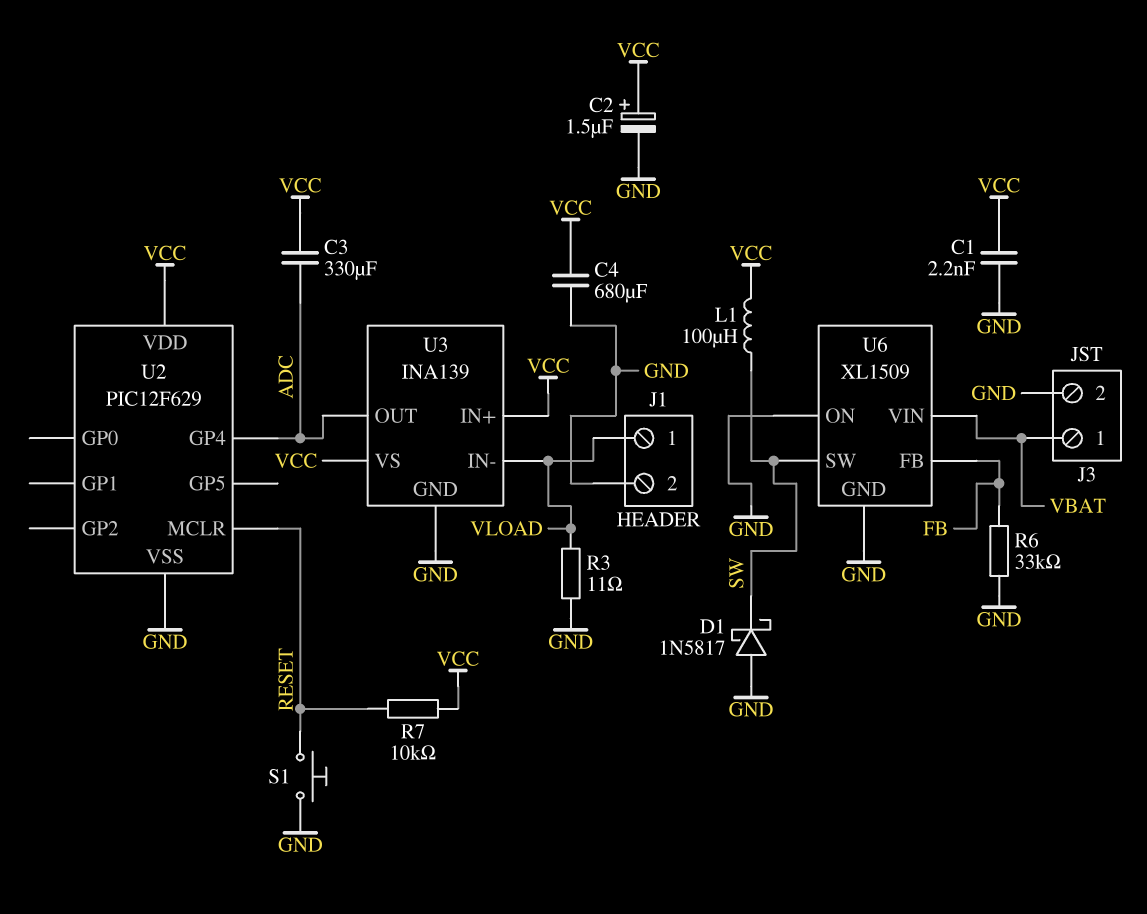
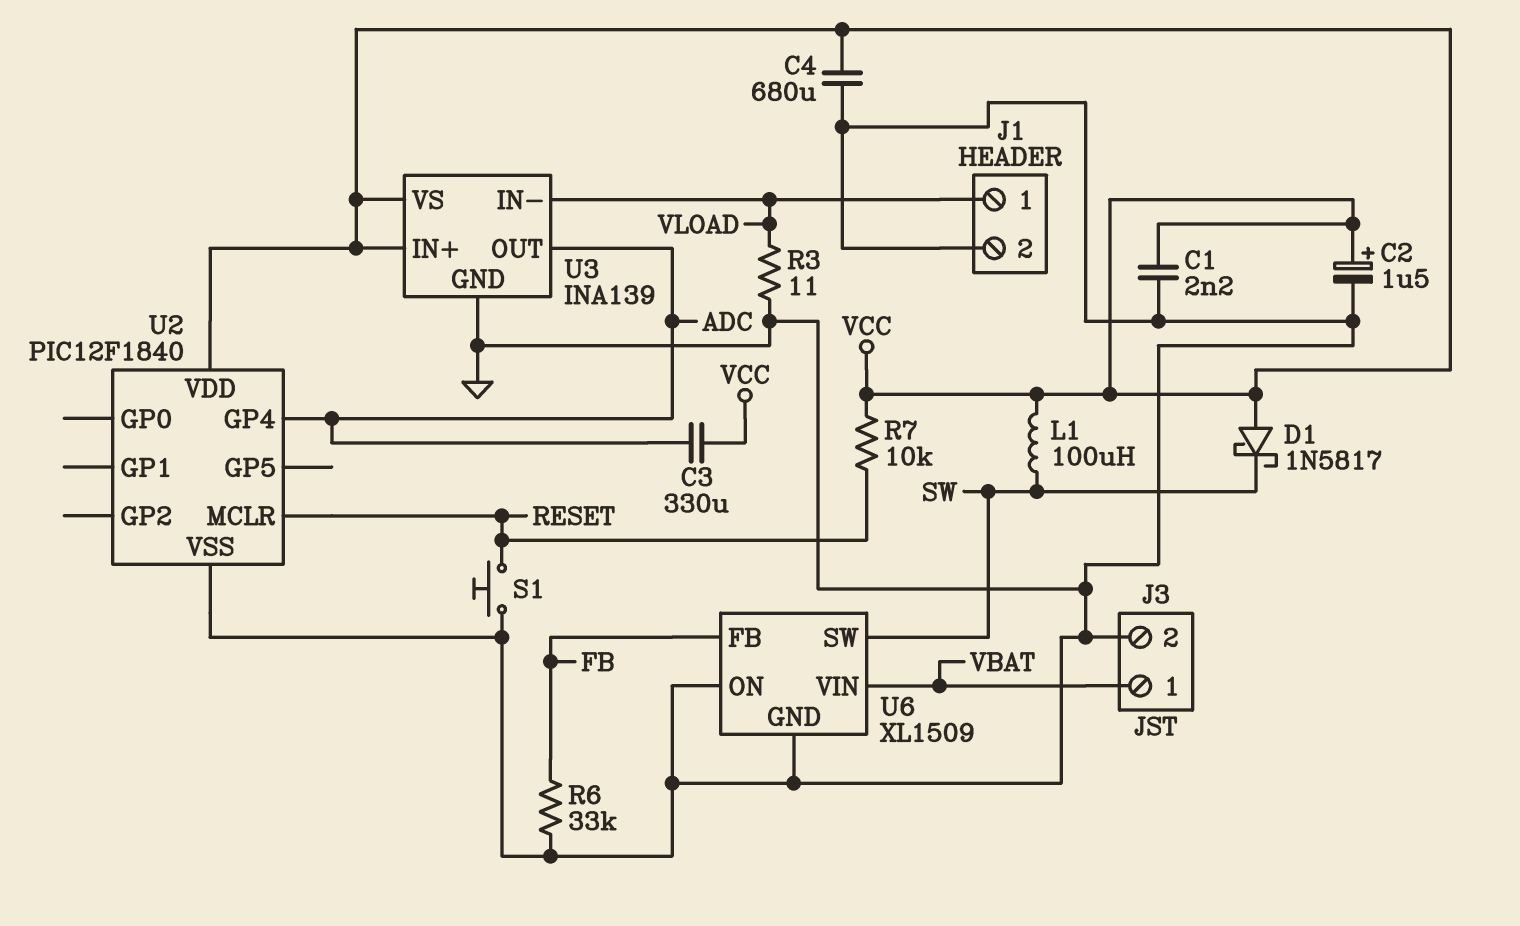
D1: schottky 1N5817 (A GND, K SW) -> schottky 1N5817 (A VCC, K SW)
U2: PIC12F629 -> PIC12F1840

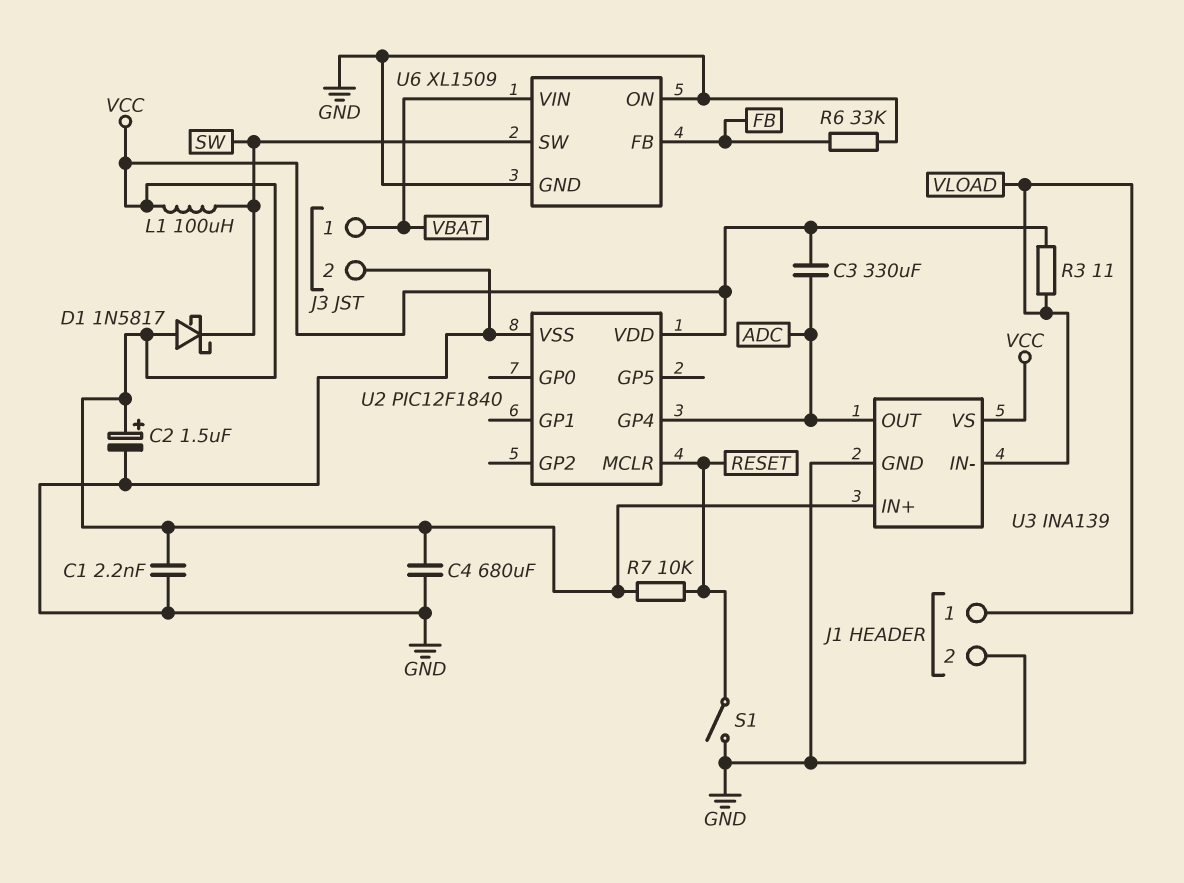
R3: 11 (GND, VLOAD) -> 11 (VCC, VLOAD)
S1: button (GND, RESET) -> switch (GND, RESET)

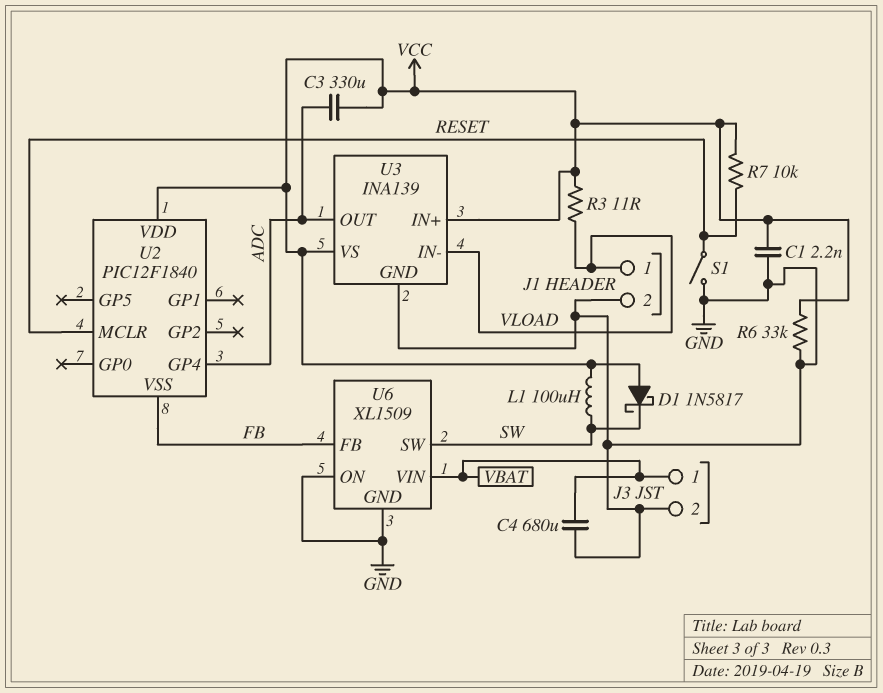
C2: 1.5uF (plus VCC, minus GND) -> none
C4: 680uF (GND, VCC) -> 680uF (GND, VBAT)
R6: 33k (FB, GND) -> 33k (GND, VCC)
U2 pin VSS: GND -> FB

